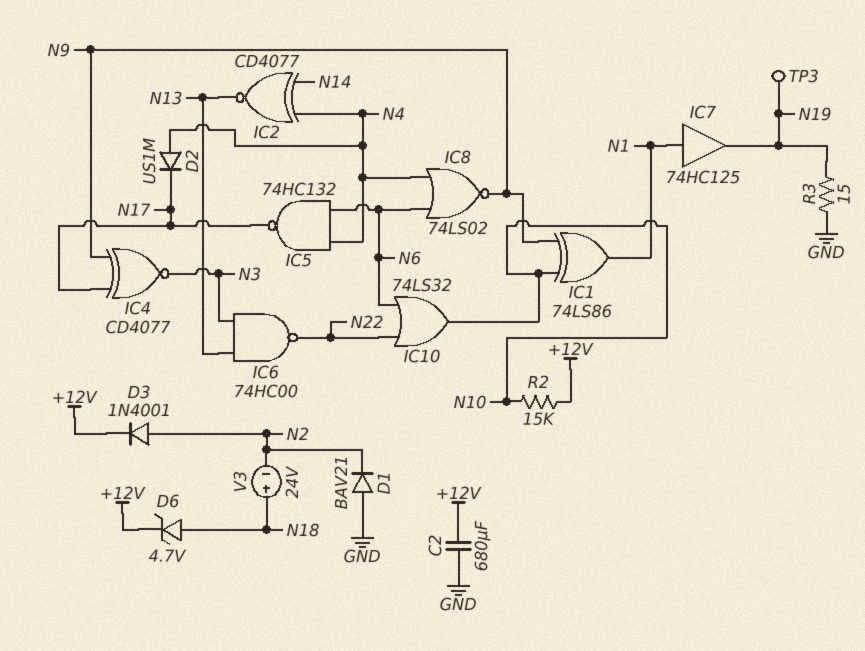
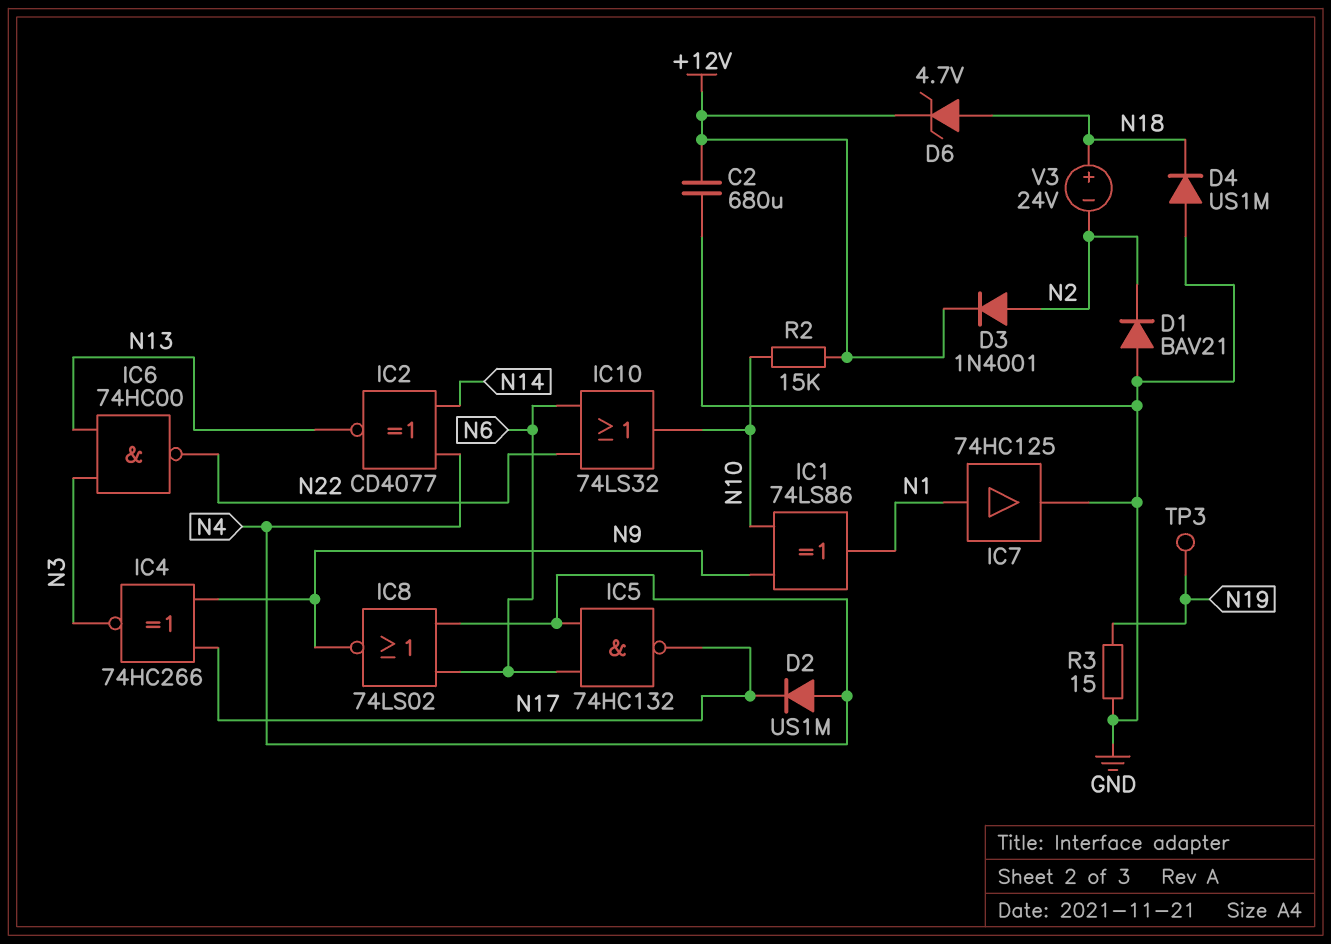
D4: none -> diode US1M (A GND, K N18)
IC4: XNOR CD4077 (in N9, in N17, out N3) -> XNOR 74HC266 (in N9, in N17, out N3)
IC7: buffer 74HC125 (in N1, out N19) -> buffer 74HC125 (in N1, out GND)

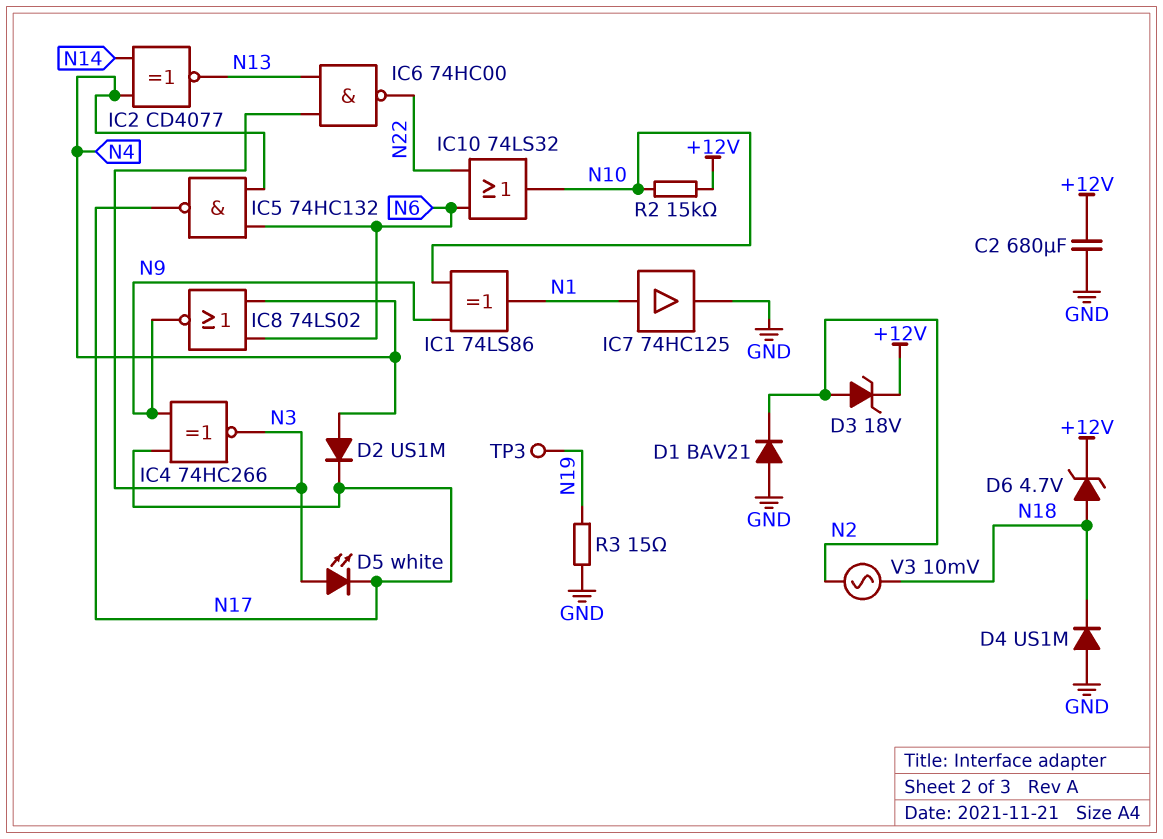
D3: diode 1N4001 (A N2, K +12V) -> zener 18V (A N2, K +12V)
D5: none -> LED white (A N3, K N17)
V3: 24V (plus N18, minus N2) -> AC 10mV (N2, N18)

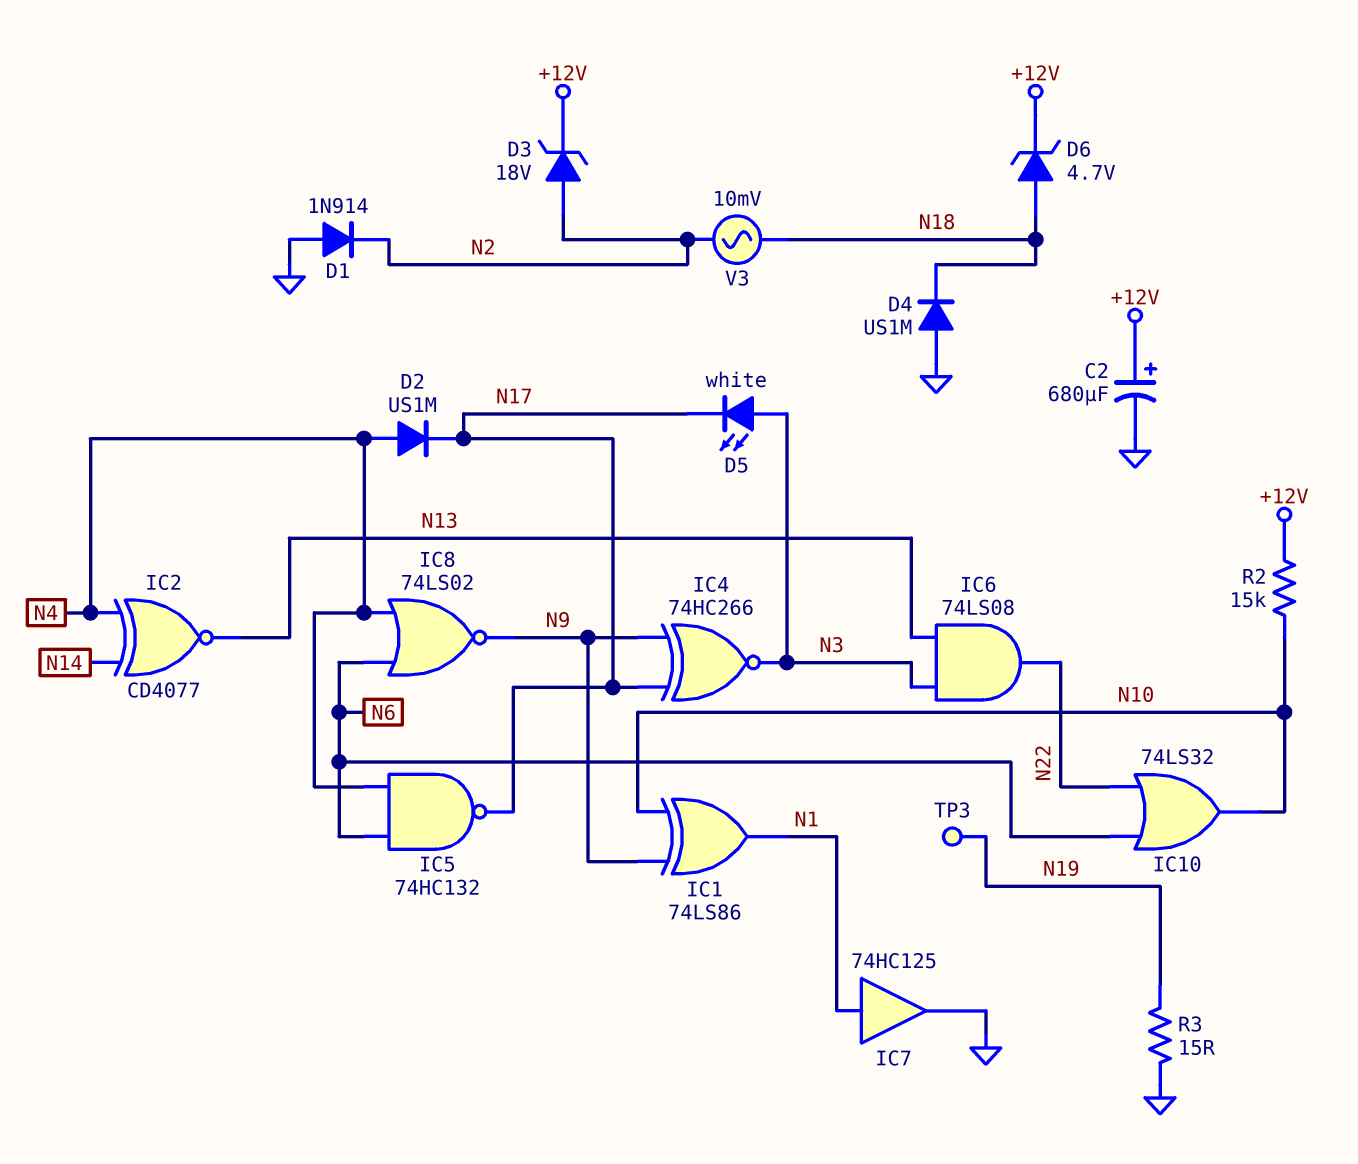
C2: 680uF (+12V, GND) -> 680uF (plus +12V, minus GND)
D1: diode BAV21 (A GND, K N2) -> diode 1N914 (A GND, K N2)
IC6: NAND 74HC00 (in N3, in N13, out N22) -> AND 74LS08 (in N3, in N13, out N22)

